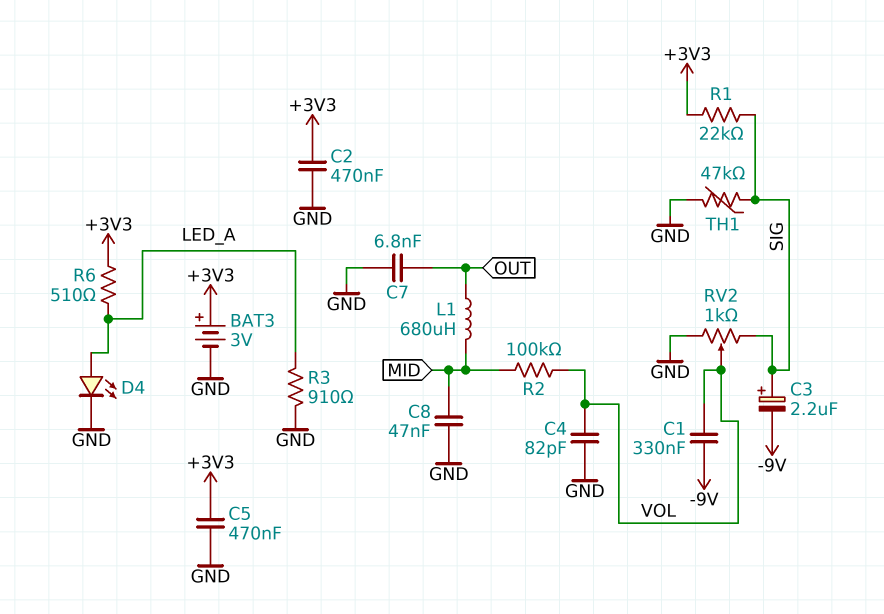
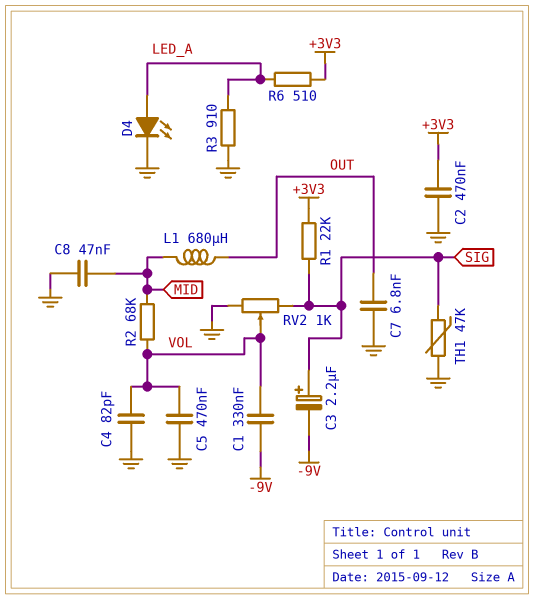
BAT3: 3V (plus +3V3, minus GND) -> none
C5: 470nF (+3V3, GND) -> 470nF (GND, VOL)
R2: 100k (MID, VOL) -> 68k (MID, VOL)

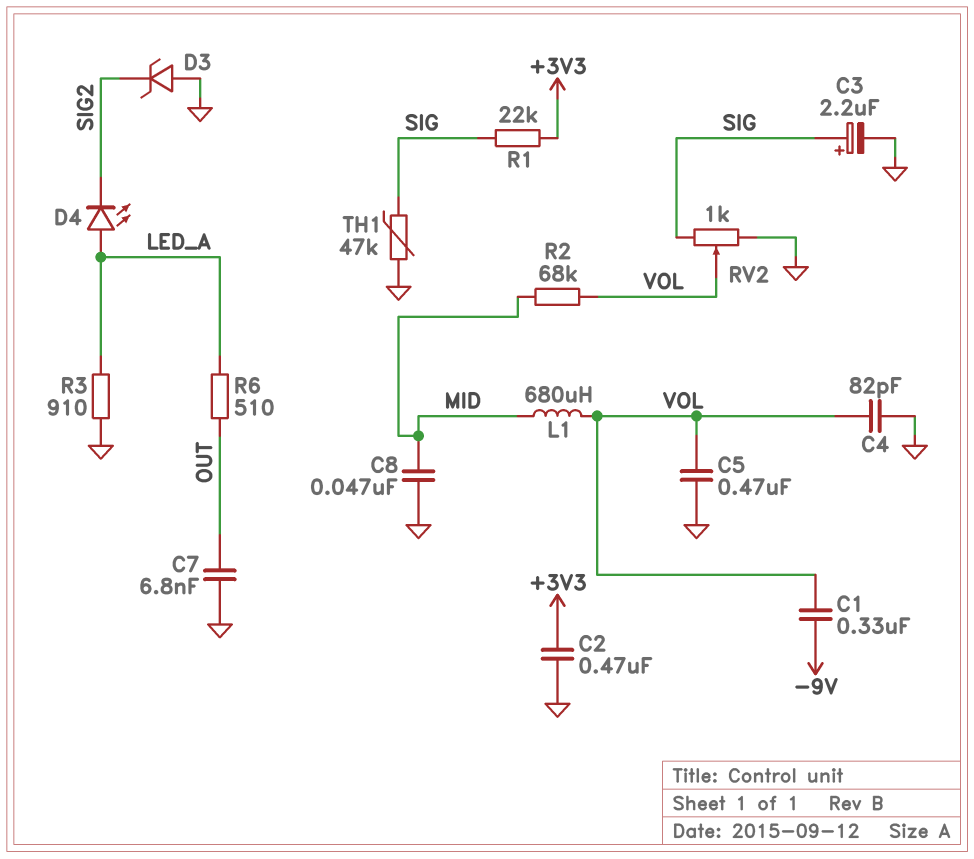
C3: 2.2uF (plus SIG, minus -9V) -> 2.2uF (plus SIG, minus GND)
D3: none -> zener (A GND, K SIG2)
D4: LED (A LED_A, K GND) -> LED (A LED_A, K SIG2)
L1: 680uH (MID, OUT) -> 680uH (MID, VOL)
R6: 510 (+3V3, LED_A) -> 510 (LED_A, OUT)

